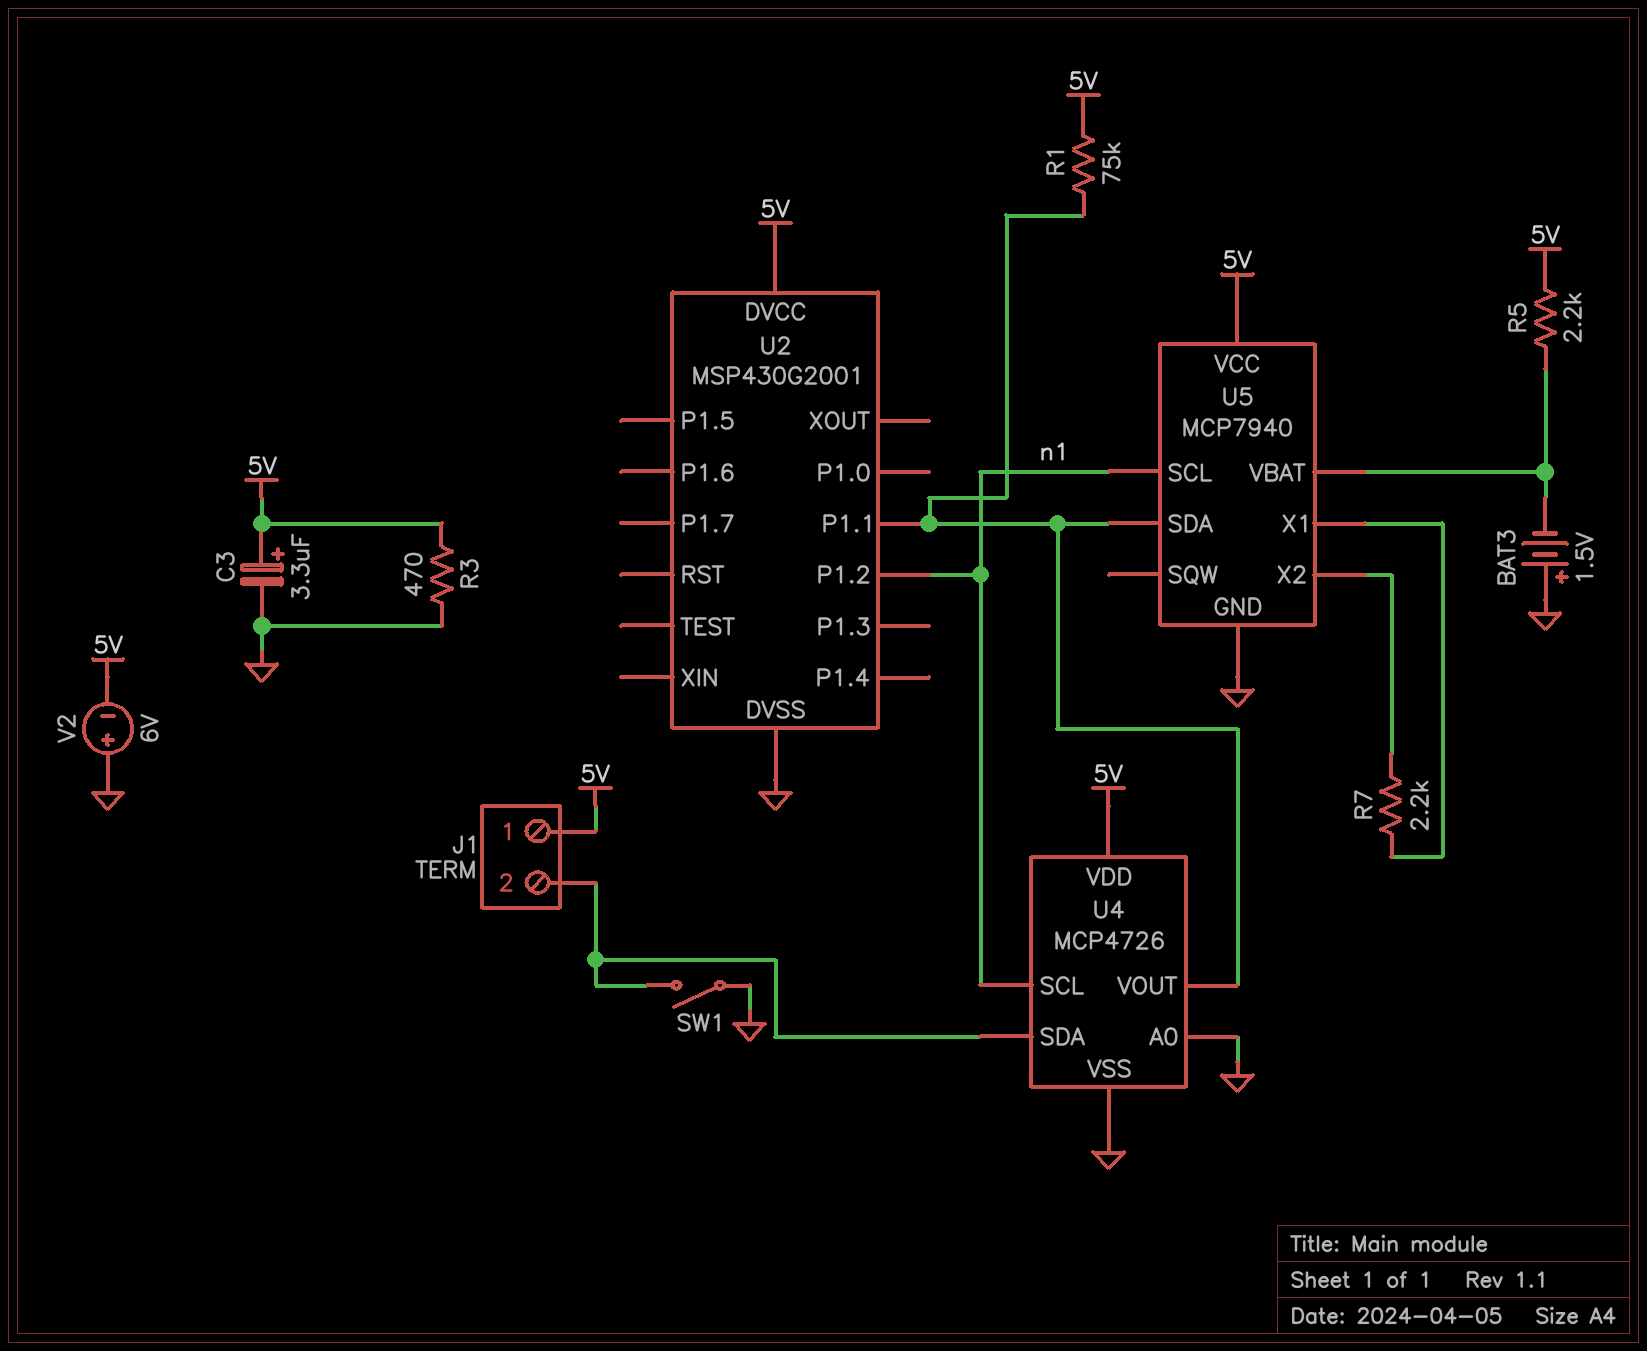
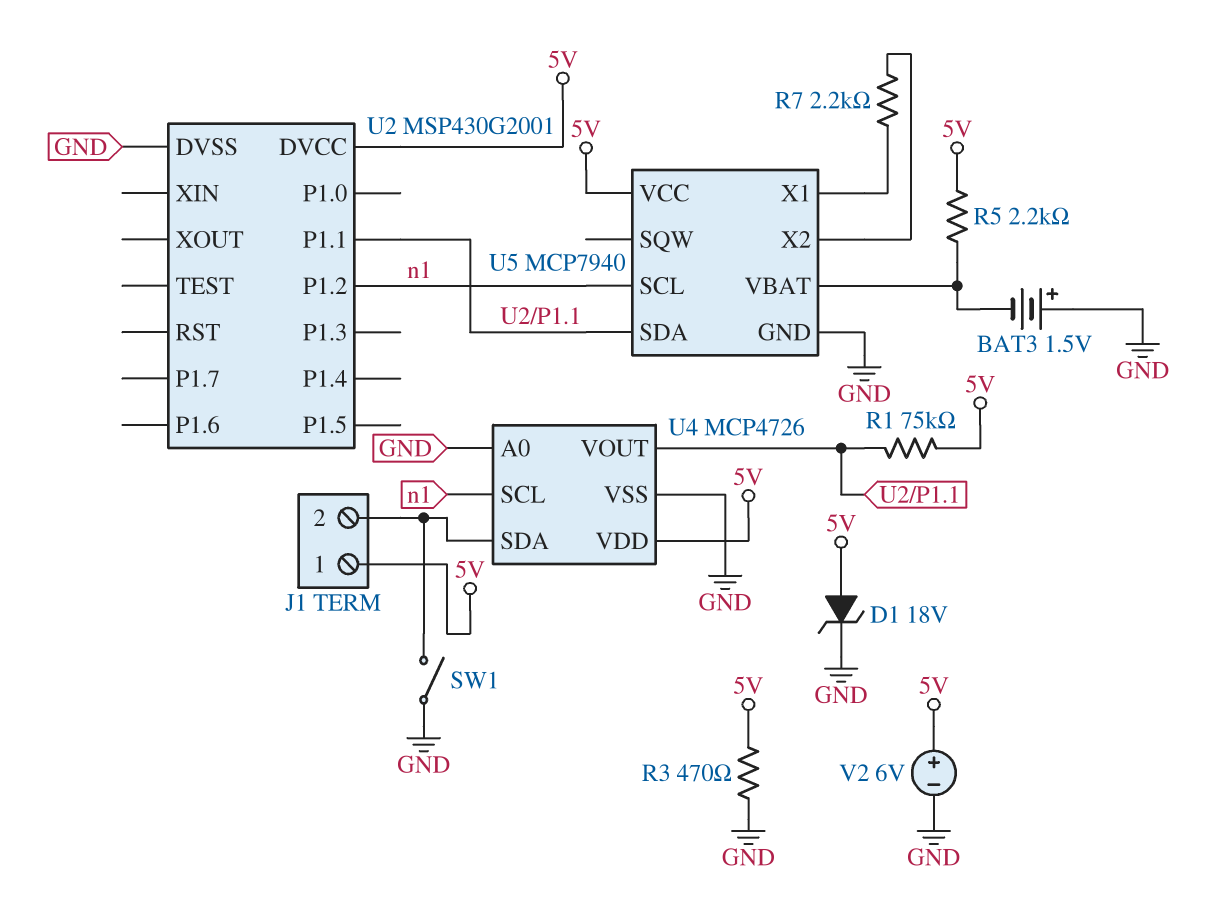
C3: 3.3uF (plus 5V, minus GND) -> none
D1: none -> zener 18V (A 5V, K GND)
V2: 6V (plus GND, minus 5V) -> 6V (plus 5V, minus GND)

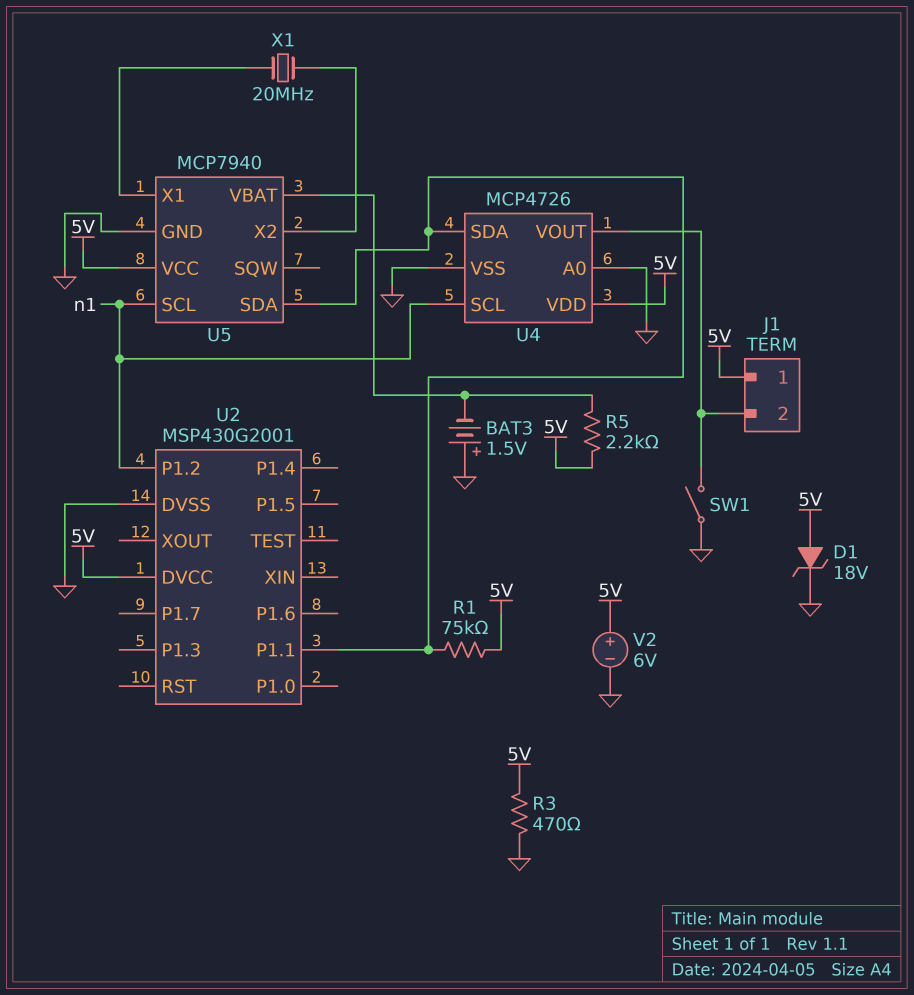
R7: 2.2k (U5/X1, U5/X2) -> none
U4 pin SDA: J1/2 -> U2/P1.1
U4 pin VOUT: U2/P1.1 -> J1/2
X1: none -> 20MHz (U5/X1, U5/X2)

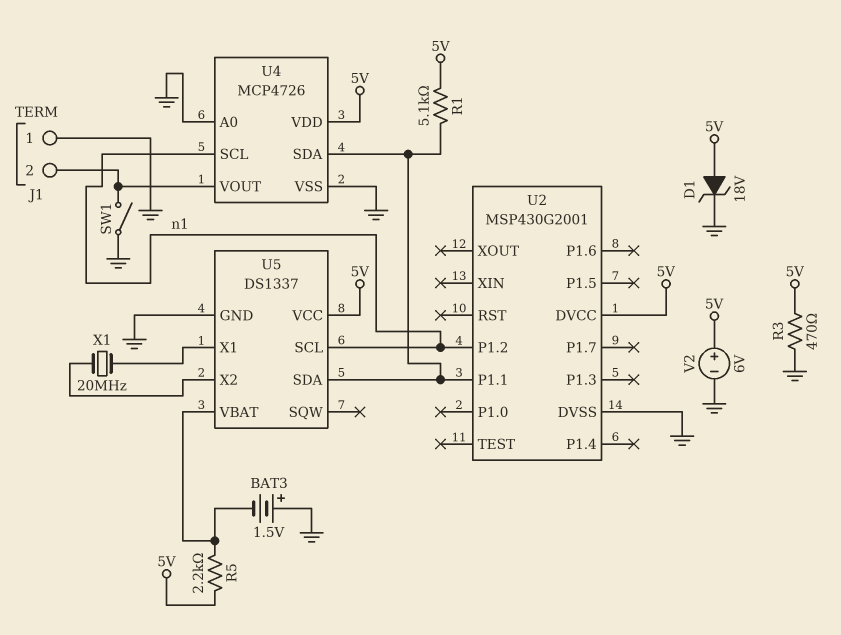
J1 pin 1: 5V -> GND
R1: 75k (5V, U2/P1.1) -> 5.1k (5V, U2/P1.1)
U5: MCP7940 -> DS1337

